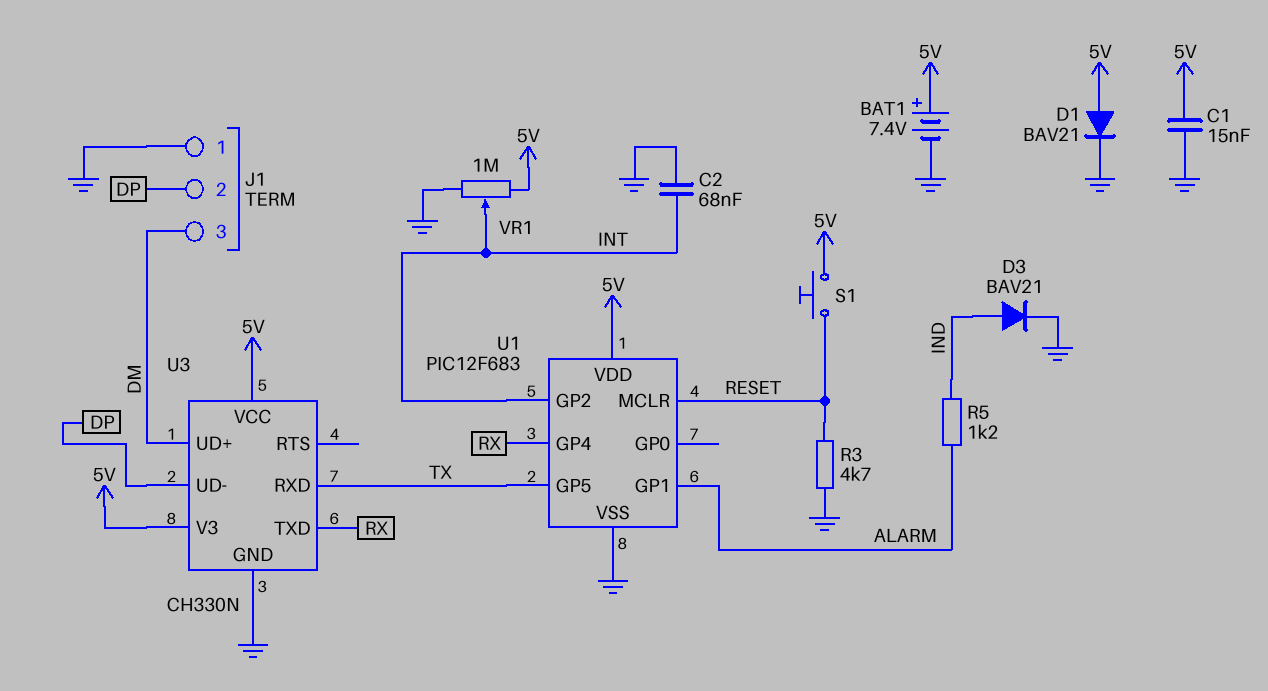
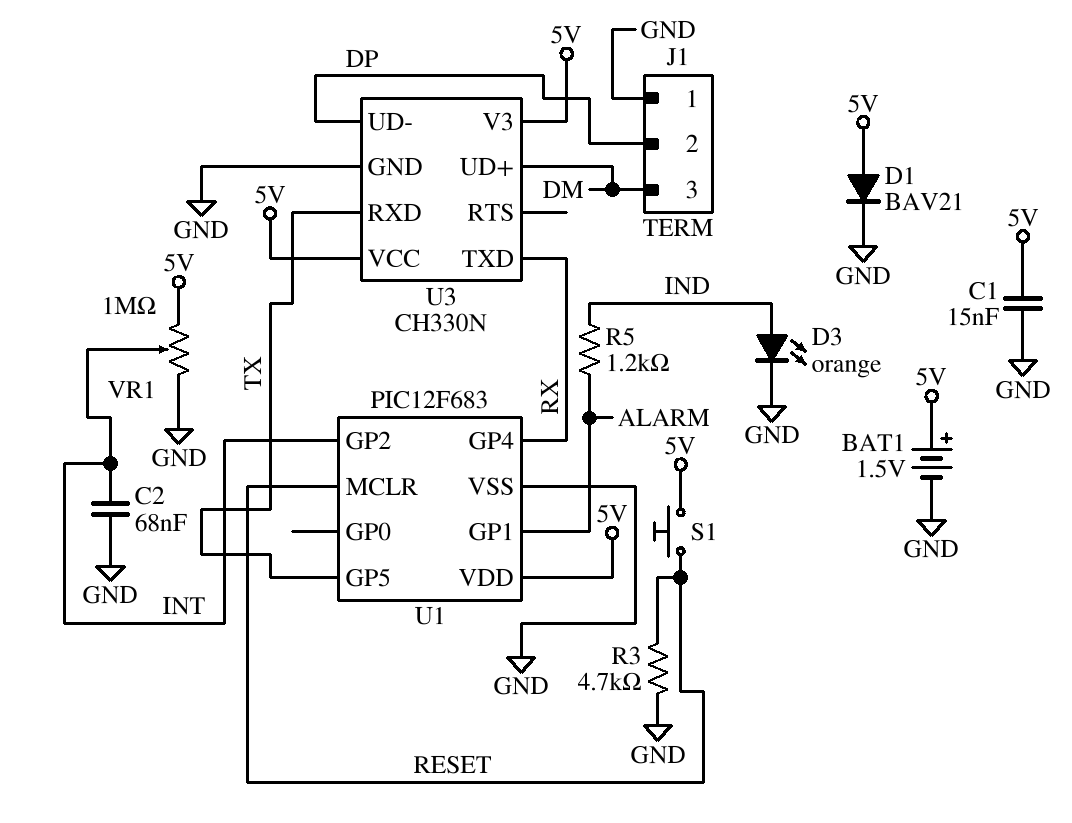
BAT1: 7.4V (plus 5V, minus GND) -> 1.5V (plus 5V, minus GND)
D3: diode BAV21 (A IND, K GND) -> LED orange (A IND, K GND)

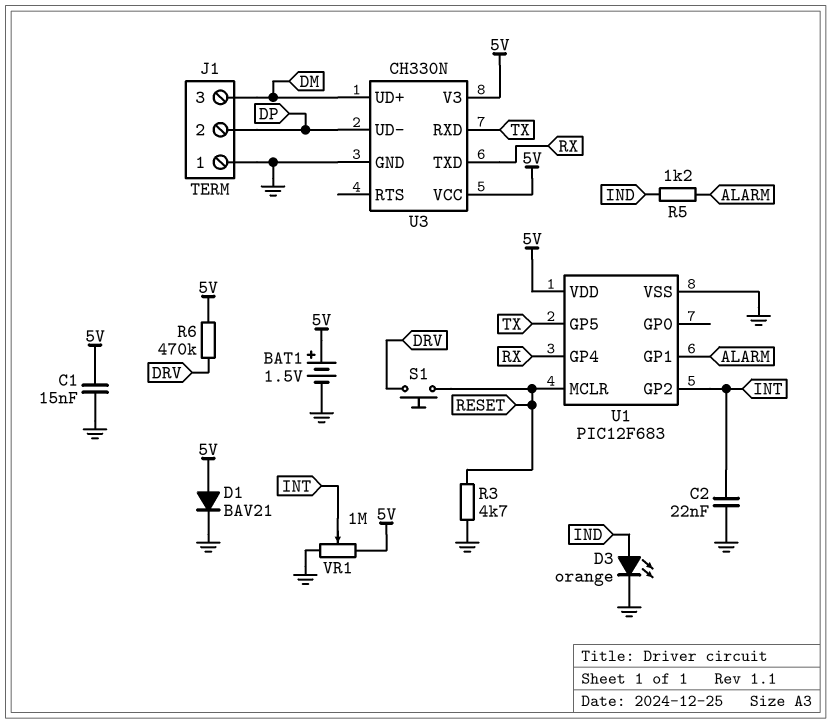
C2: 68nF (GND, INT) -> 22nF (GND, INT)
R6: none -> 470k (5V, DRV)
S1: button (5V, RESET) -> button (DRV, RESET)

